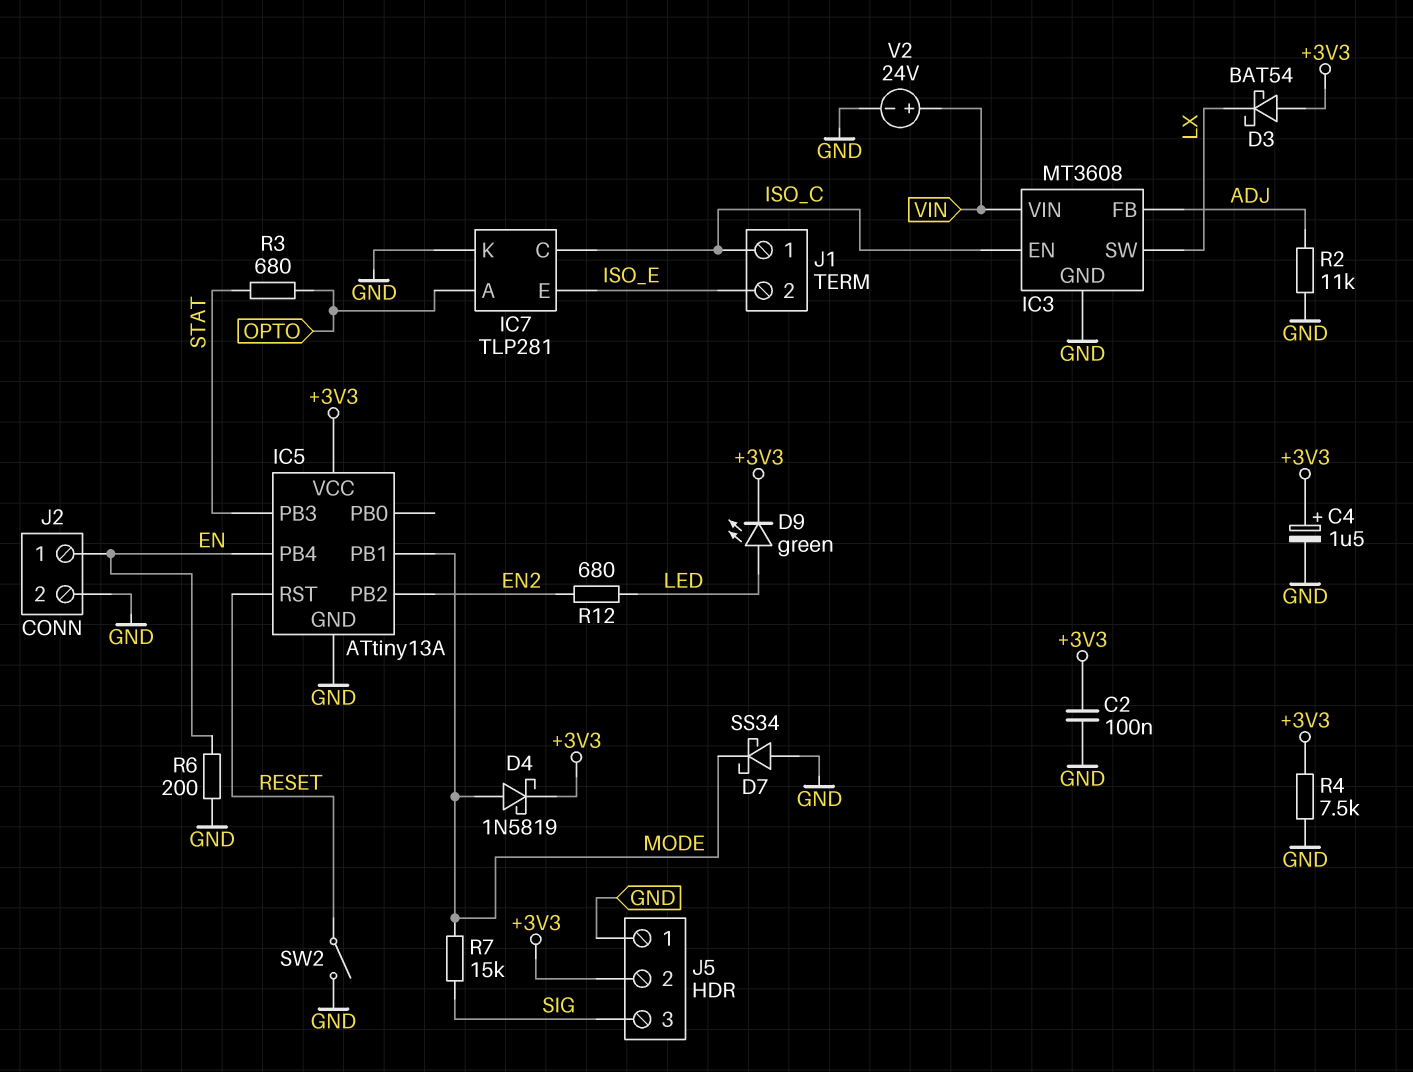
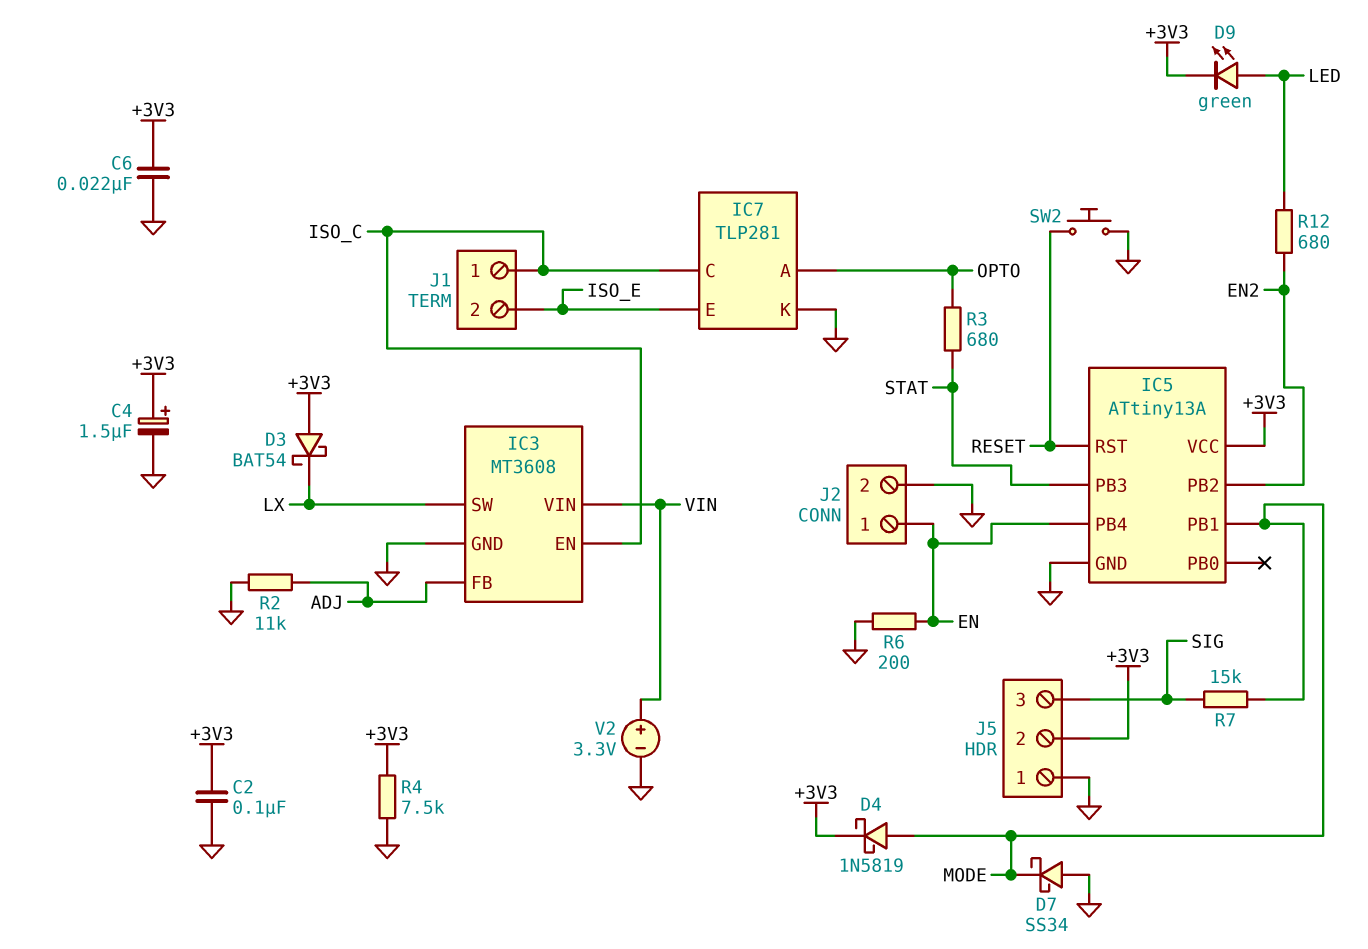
C6: none -> 22nF (+3V3, GND)
SW2: switch (GND, RESET) -> button (GND, RESET)
V2: 24V (plus VIN, minus GND) -> 3.3V (plus VIN, minus GND)

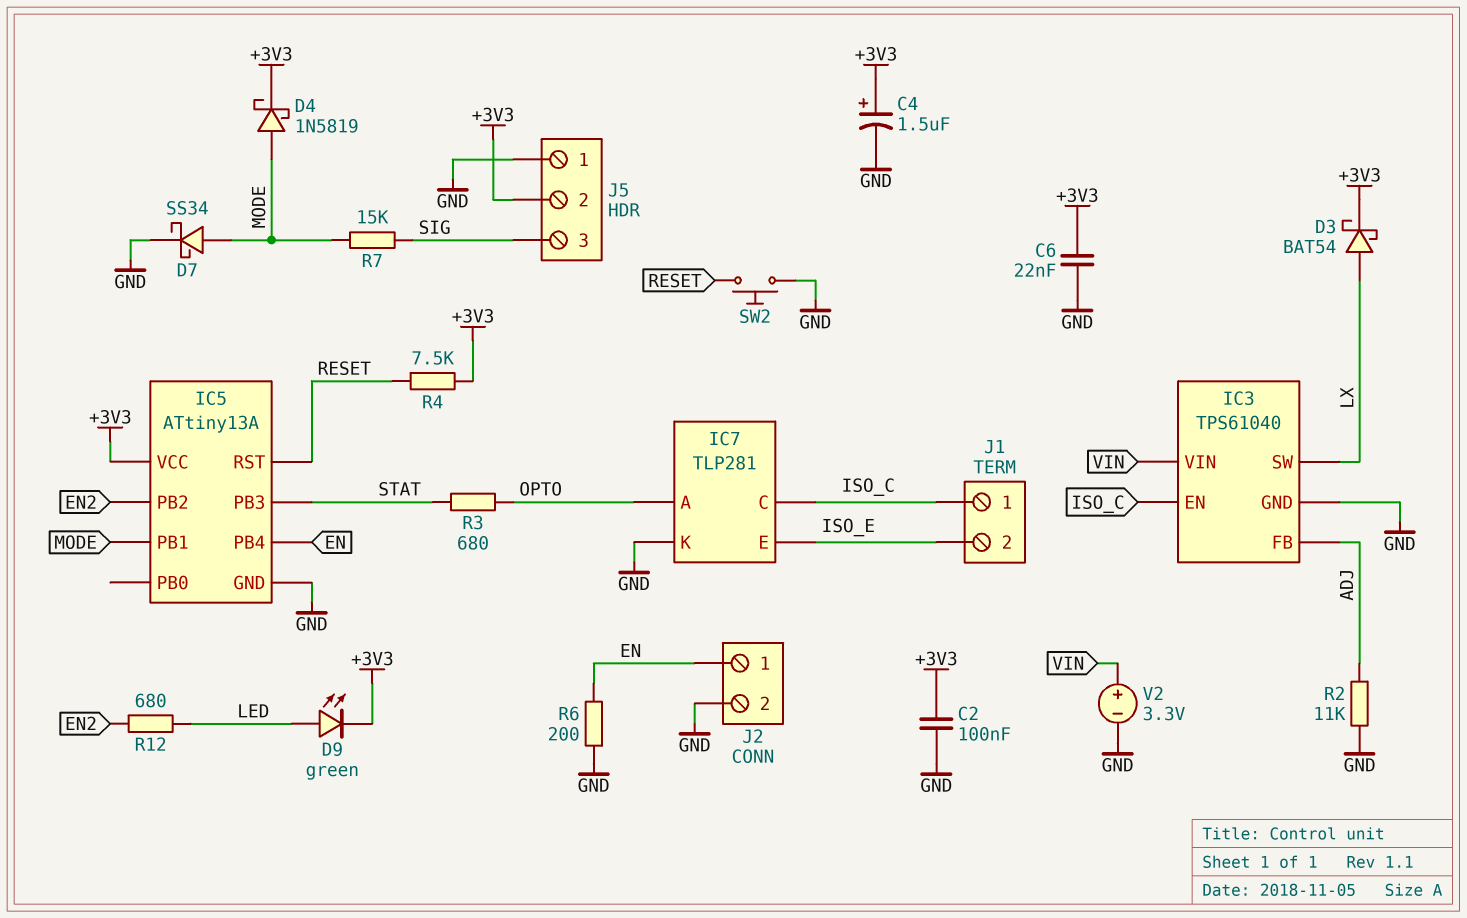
D3: schottky BAT54 (A +3V3, K LX) -> schottky BAT54 (A LX, K +3V3)
D7: schottky SS34 (A GND, K MODE) -> schottky SS34 (A MODE, K GND)
IC3: MT3608 -> TPS61040
R4: 7.5k (+3V3, GND) -> 7.5k (+3V3, RESET)

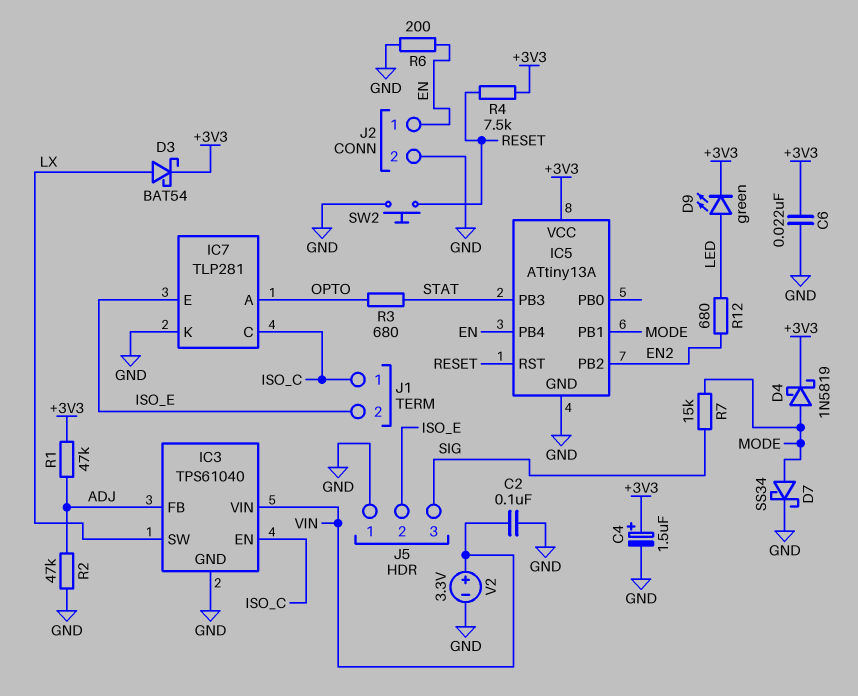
C2: 100nF (+3V3, GND) -> 100nF (GND, VIN)
J5 pin 2: +3V3 -> ISO_E
R1: none -> 47k (+3V3, ADJ)
R2: 11k (ADJ, GND) -> 47k (ADJ, GND)

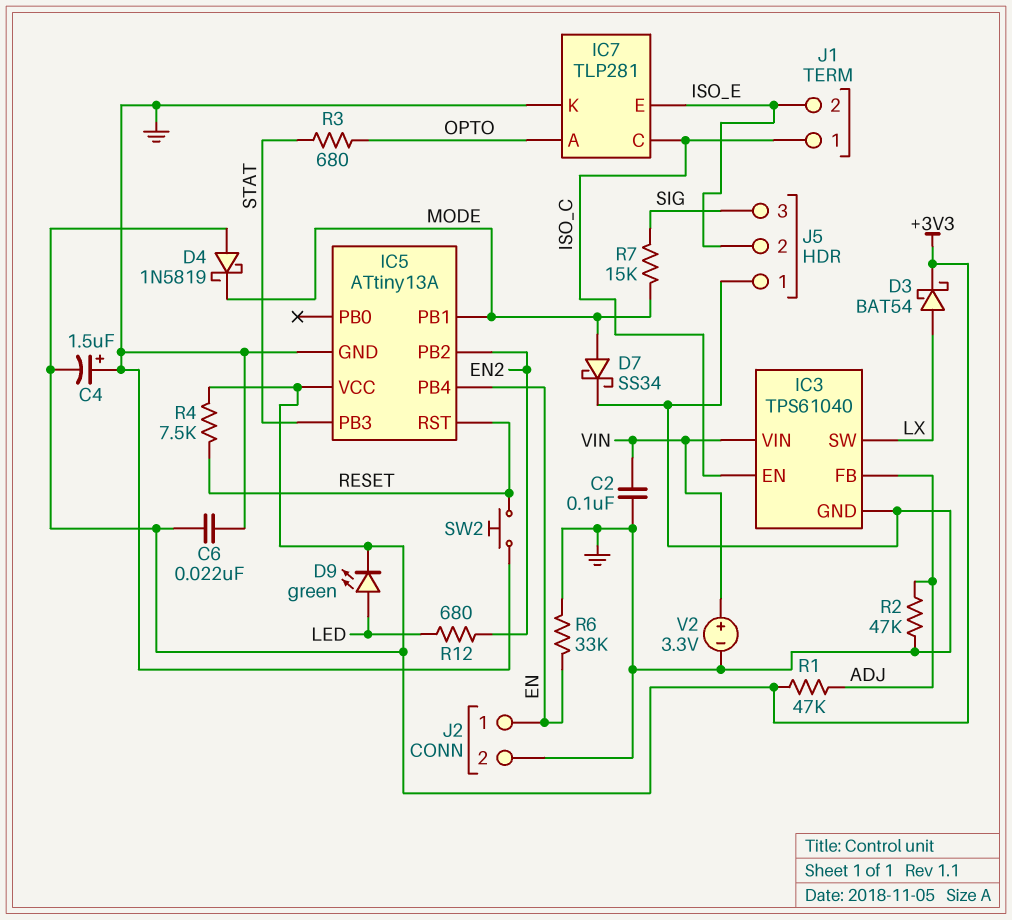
C4: 1.5uF (plus +3V3, minus GND) -> 1.5uF (plus GND, minus +3V3)
D4: schottky 1N5819 (A MODE, K +3V3) -> schottky 1N5819 (A +3V3, K MODE)
R6: 200 (EN, GND) -> 33k (EN, GND)

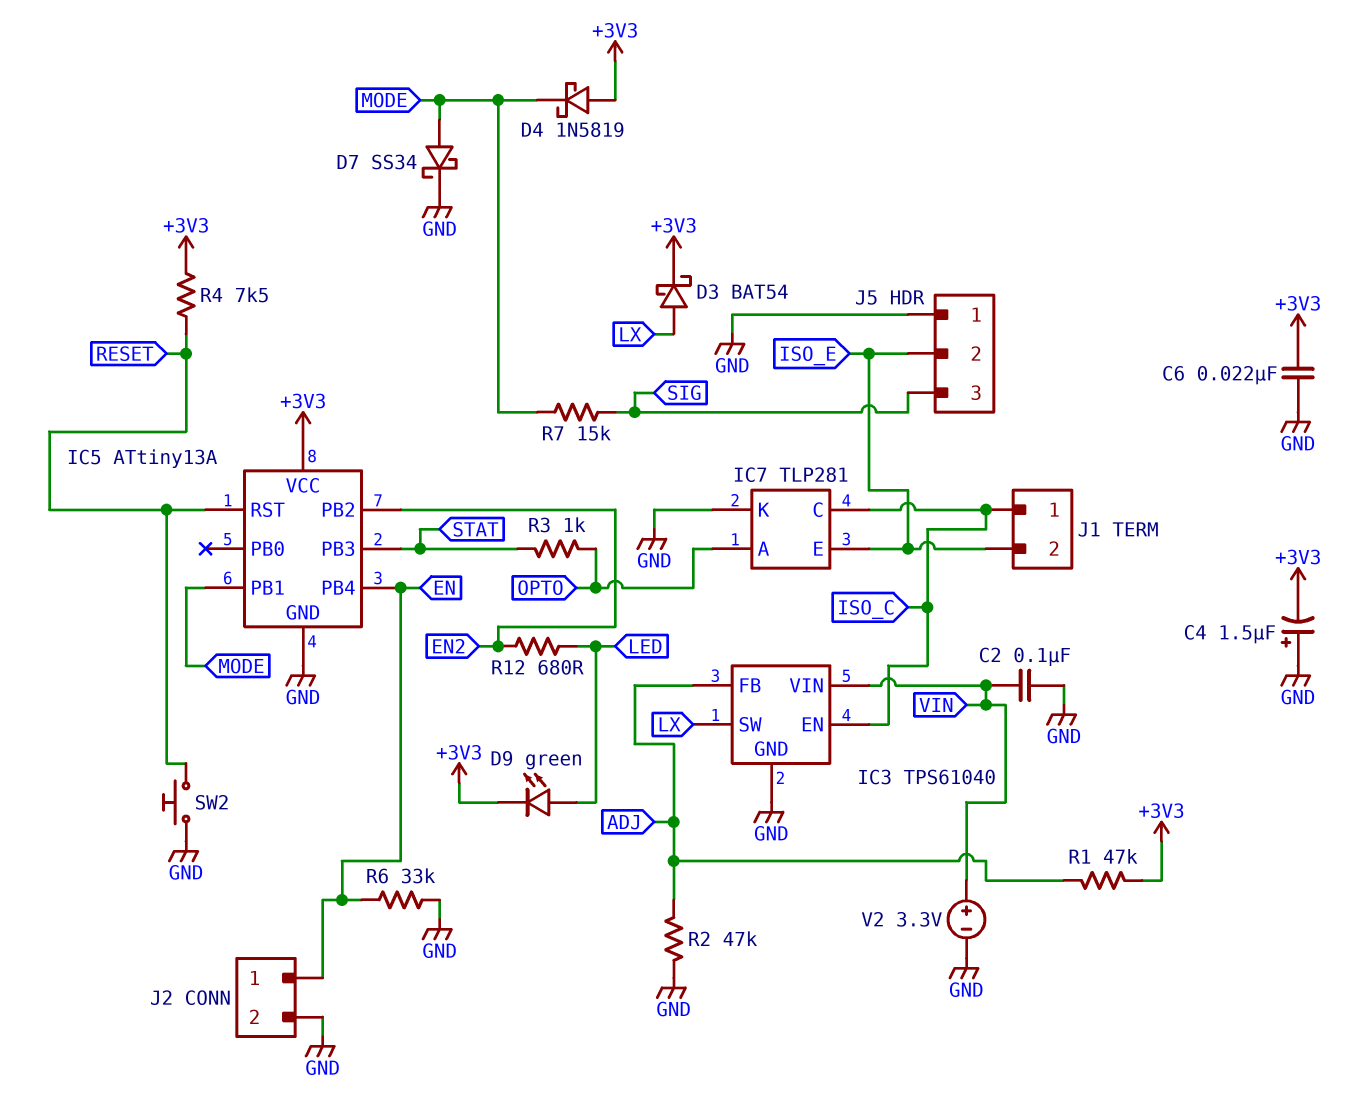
R3: 680 (OPTO, STAT) -> 1k (OPTO, STAT)

